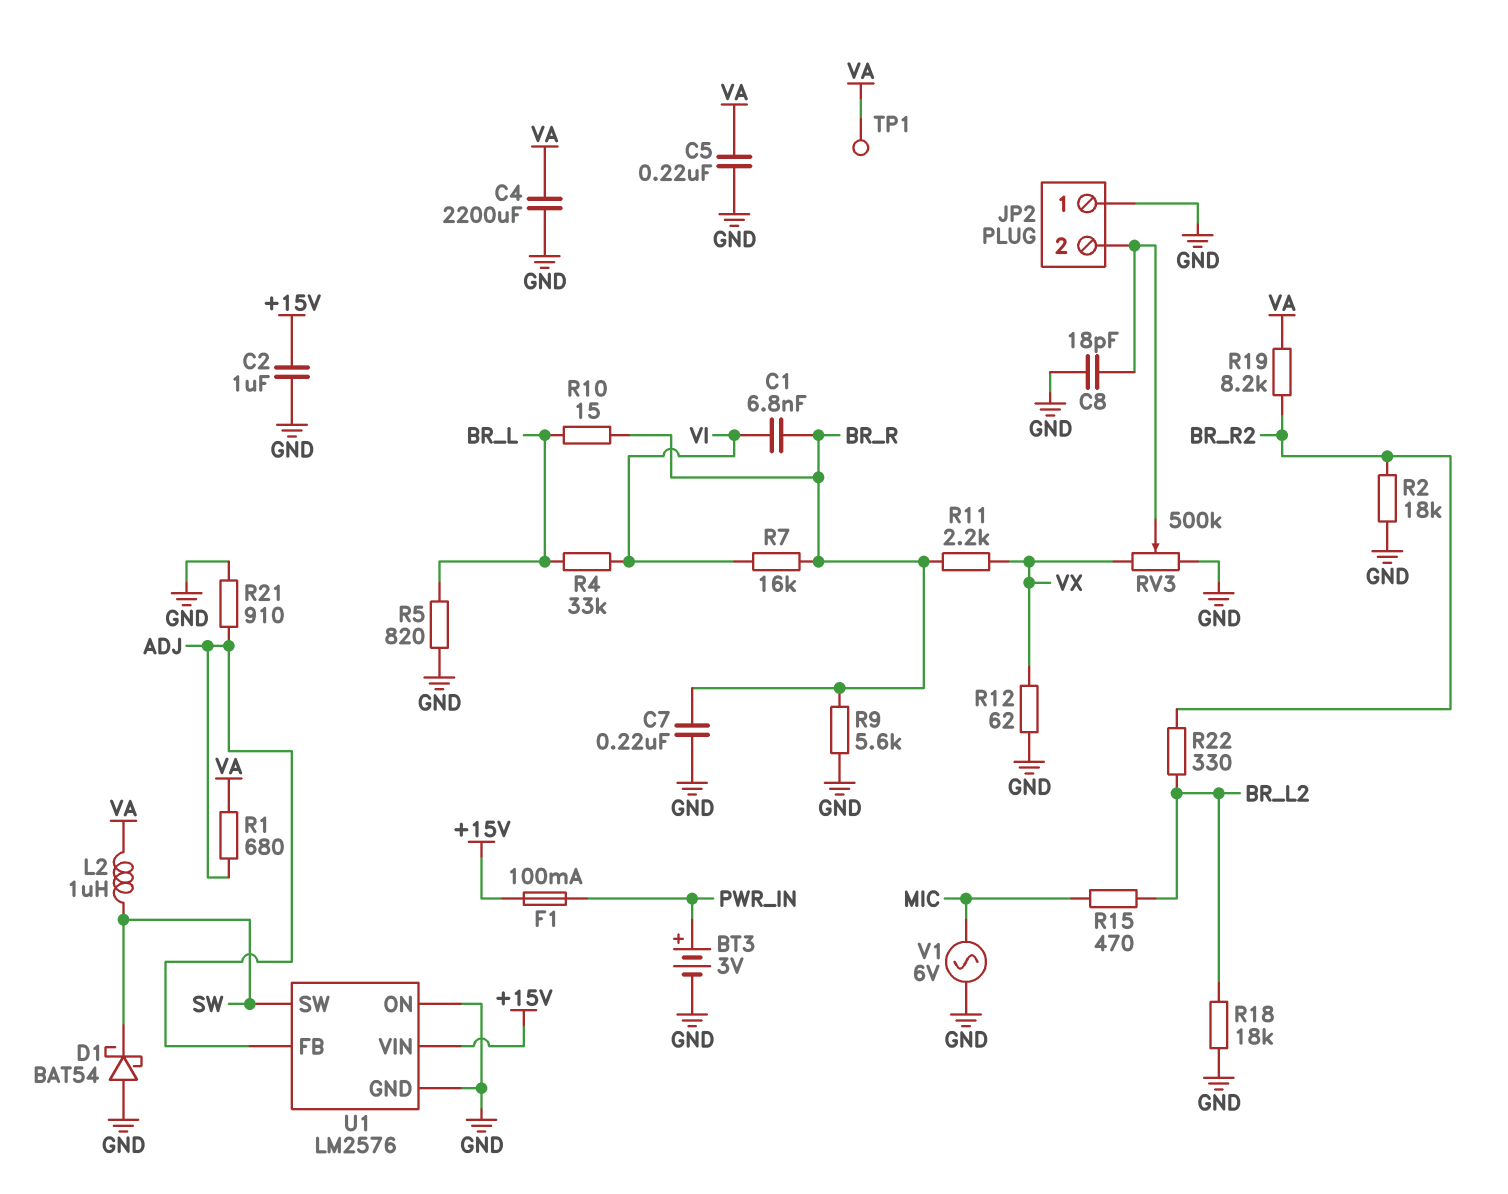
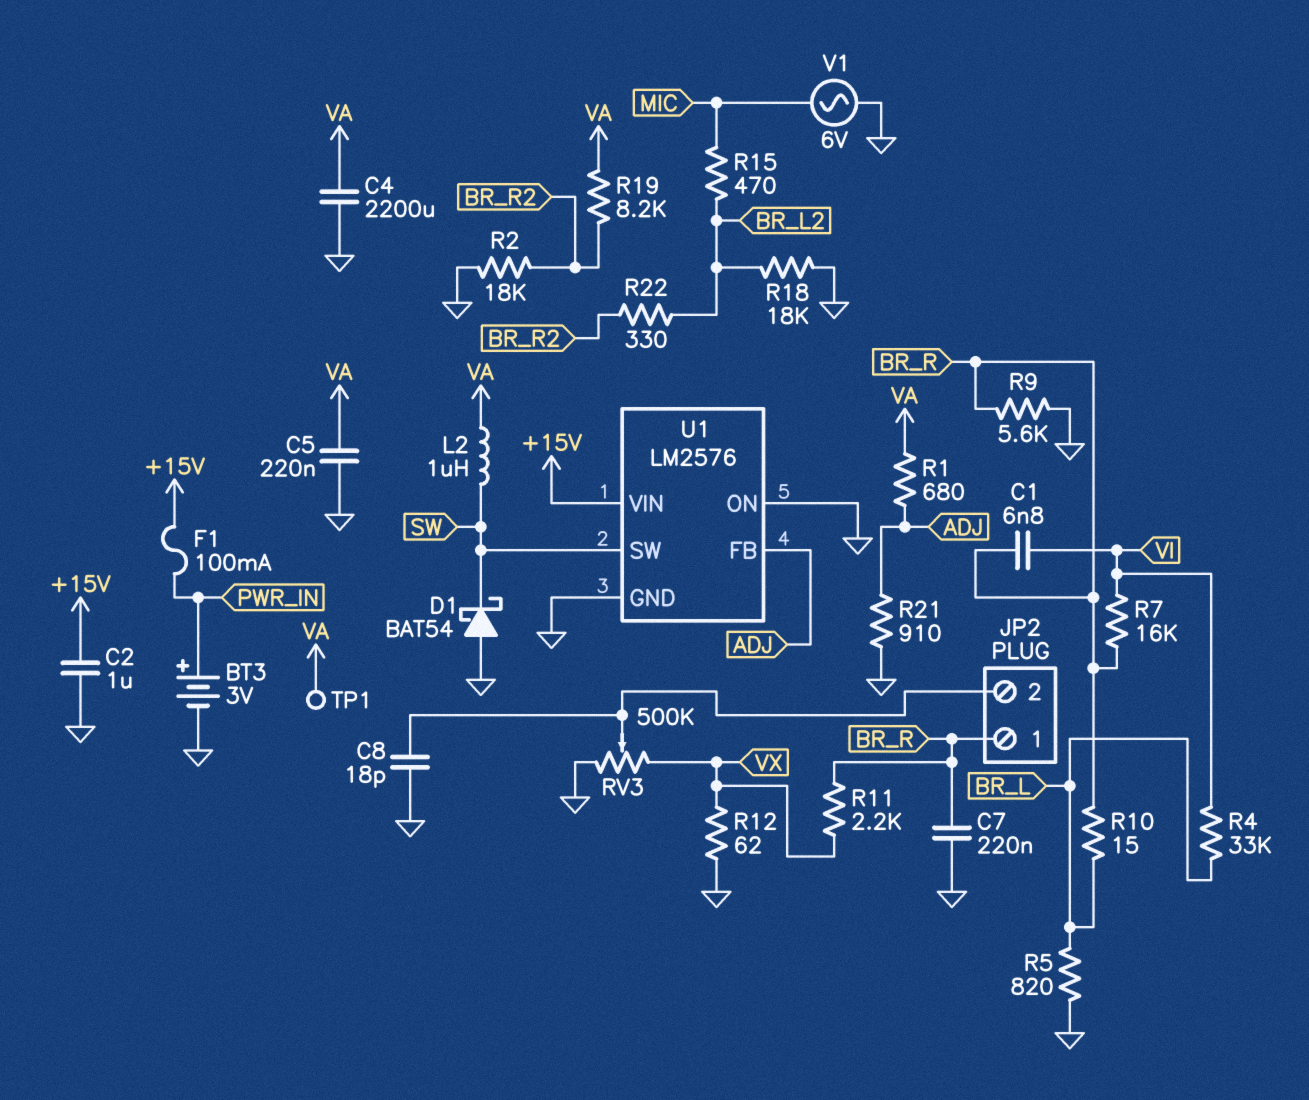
JP2 pin 1: GND -> BR_R

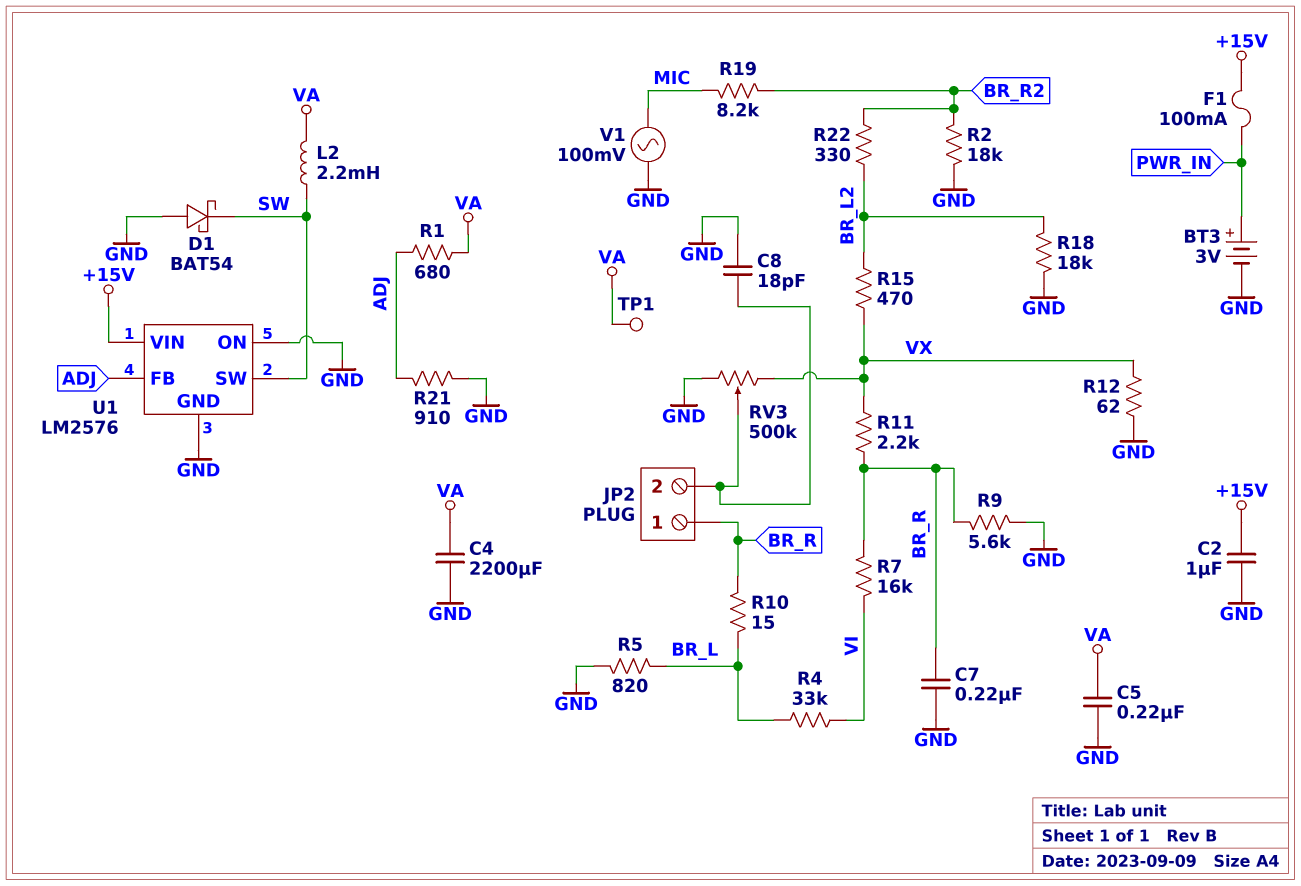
C1: 6.8nF (BR_R, VI) -> none
L2: 1uH (SW, VA) -> 2.2mH (SW, VA)
R15: 470 (BR_L2, MIC) -> 470 (BR_L2, VX)
R19: 8.2k (BR_R2, VA) -> 8.2k (BR_R2, MIC)
V1: AC 6V (GND, MIC) -> AC 100mV (GND, MIC)

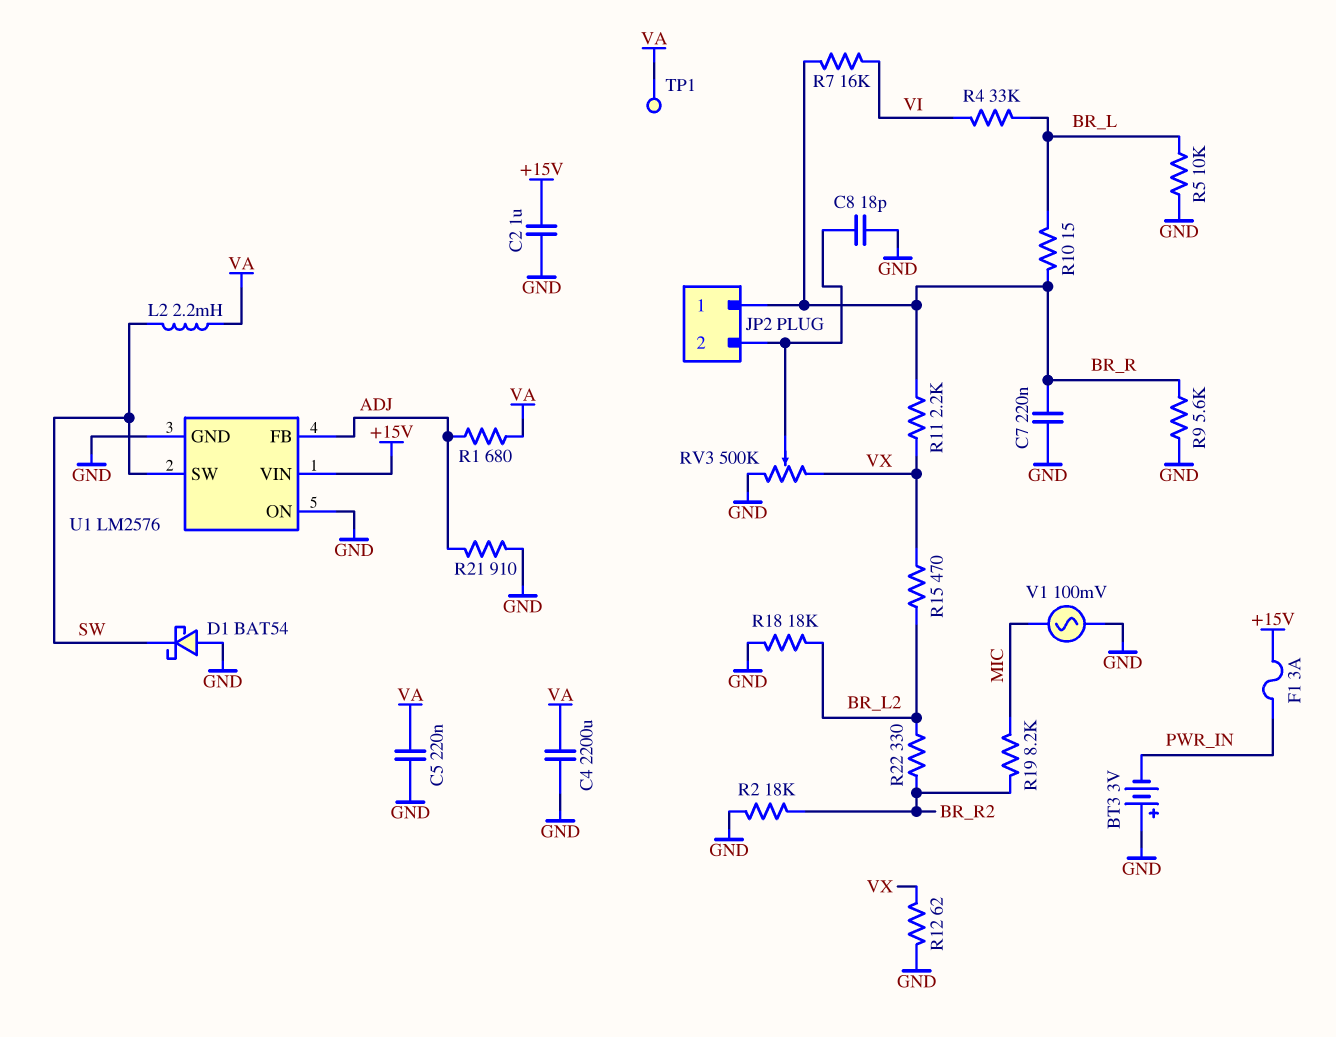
BT3: 3V (plus PWR_IN, minus GND) -> 3V (plus GND, minus PWR_IN)
F1: 100mA (+15V, PWR_IN) -> 3A (+15V, PWR_IN)
R5: 820 (BR_L, GND) -> 10k (BR_L, GND)

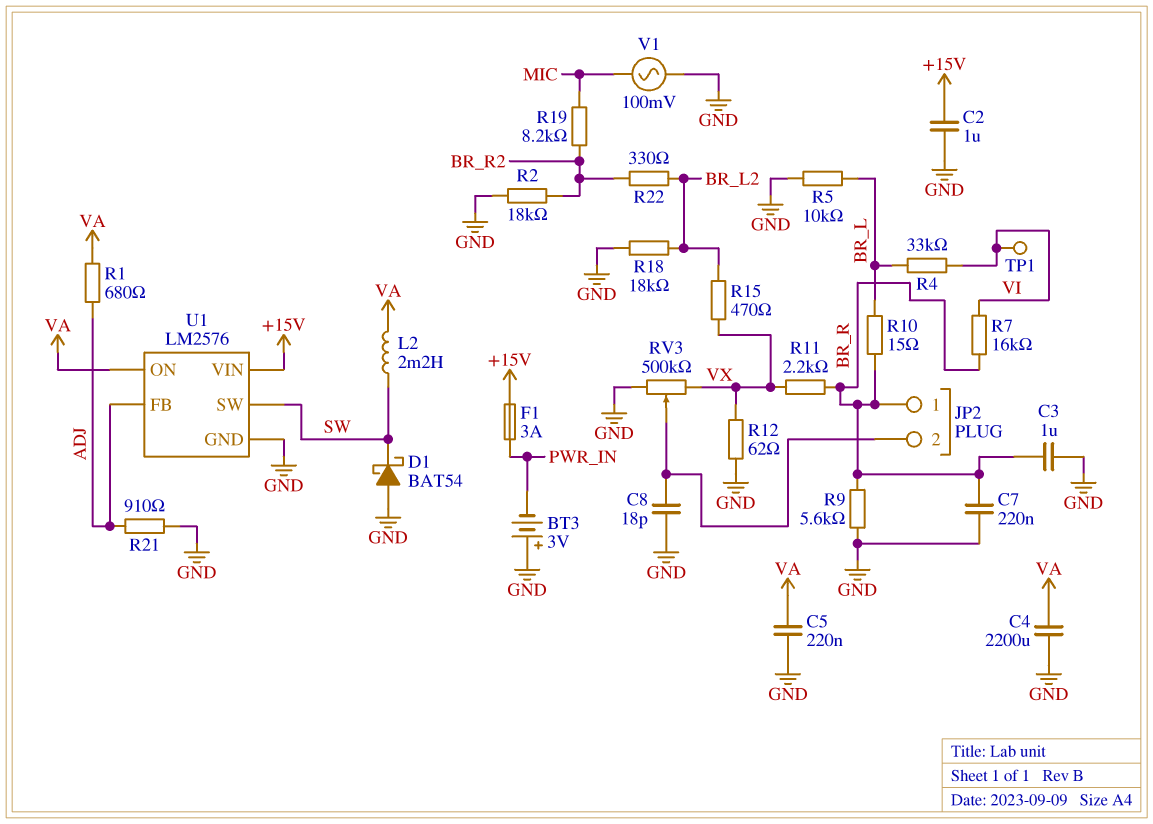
C3: none -> 1uF (BR_R, GND)
TP1: test point (VA) -> test point (VI)
U1 pin ON: GND -> VA

